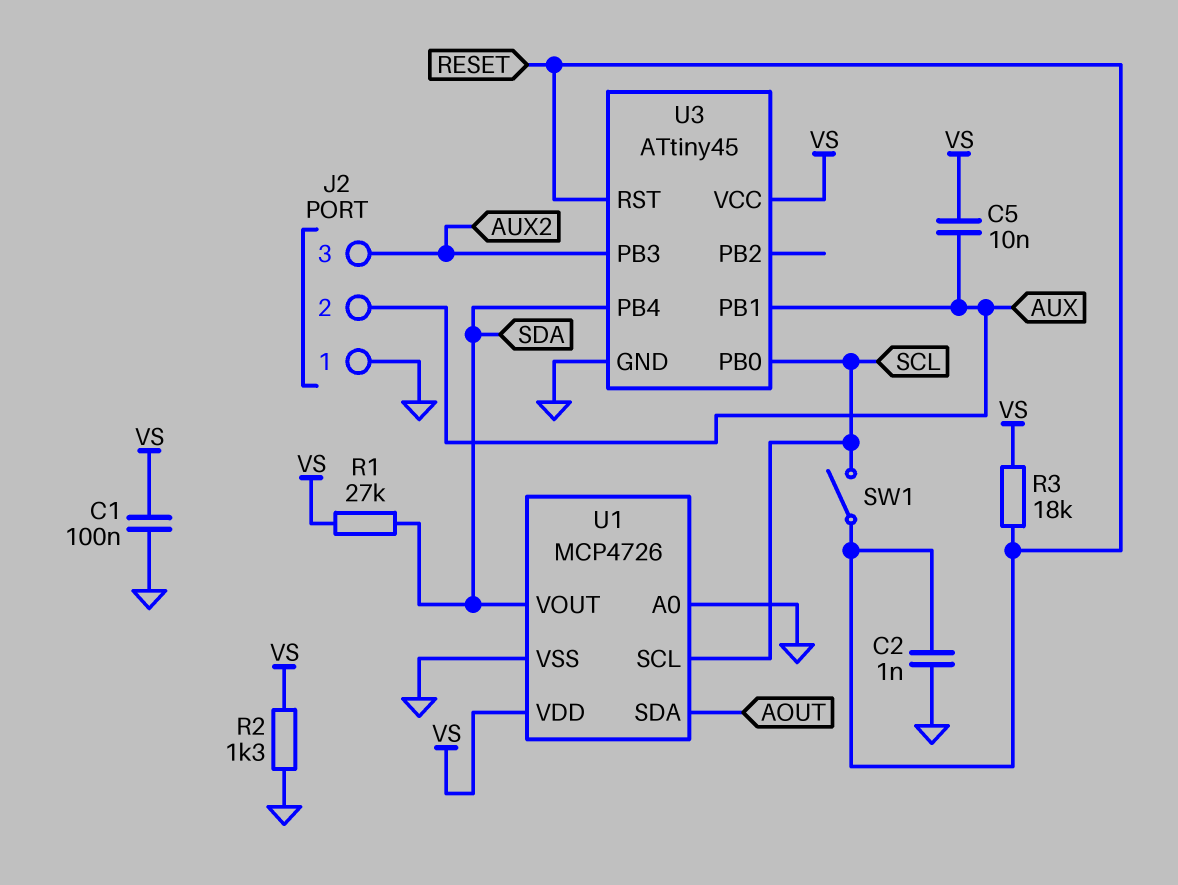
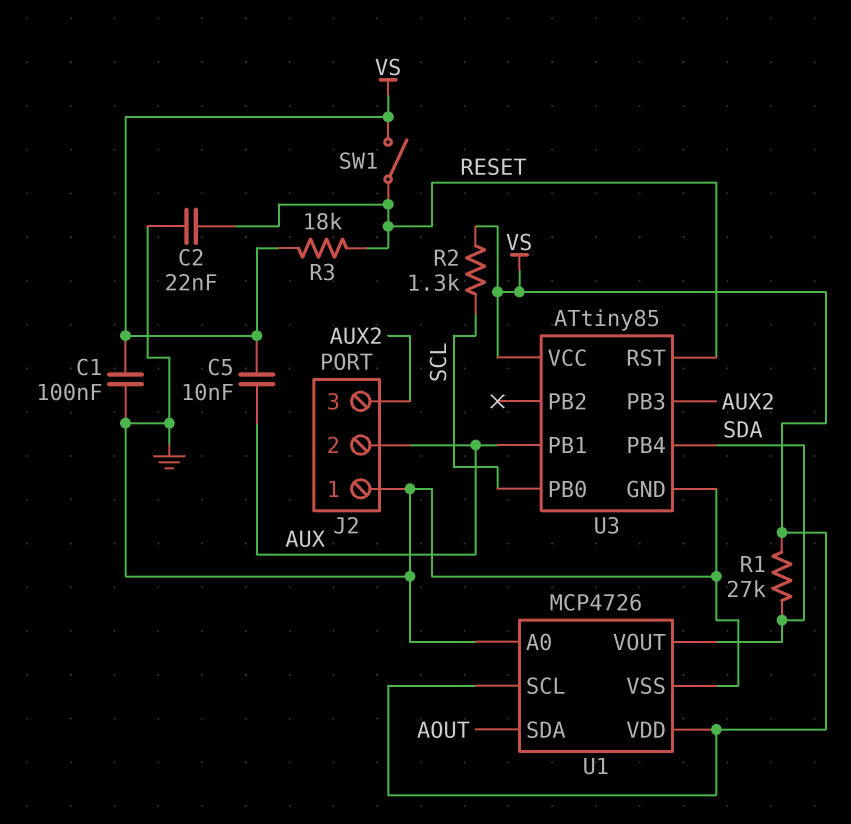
C2: 1nF (GND, RESET) -> 22nF (GND, RESET)
R2: 1.3k (GND, VS) -> 1.3k (SCL, VS)
SW1: switch (RESET, SCL) -> switch (RESET, VS)
U1 pin SCL: SCL -> VS
U3: ATtiny45 -> ATtiny85

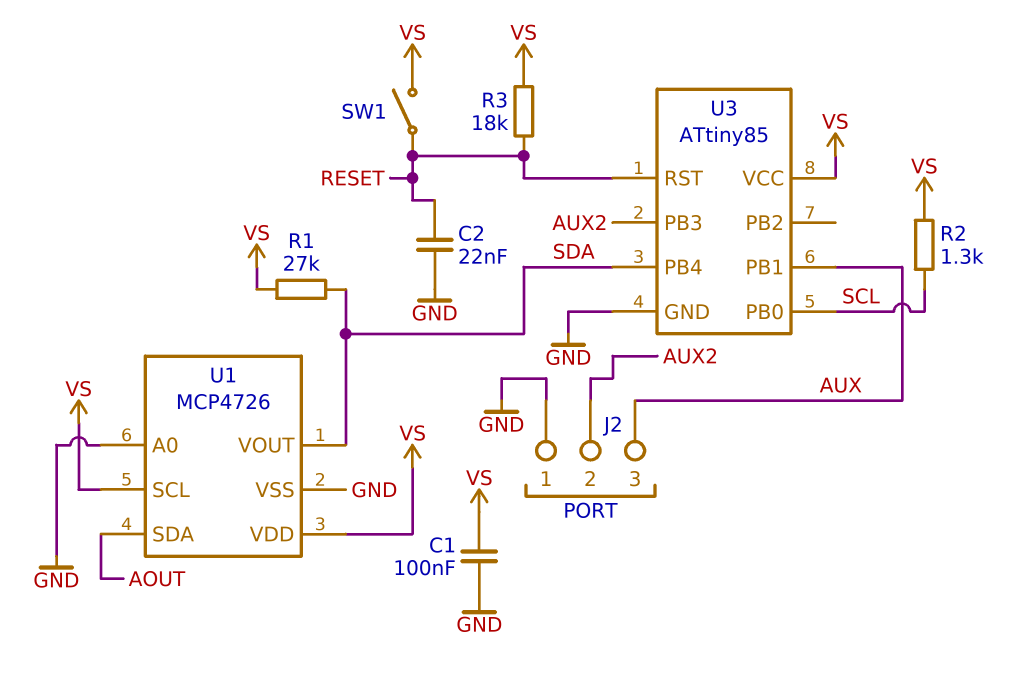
C5: 10nF (AUX, VS) -> none
J2 pin 2: AUX -> AUX2
J2 pin 3: AUX2 -> AUX

